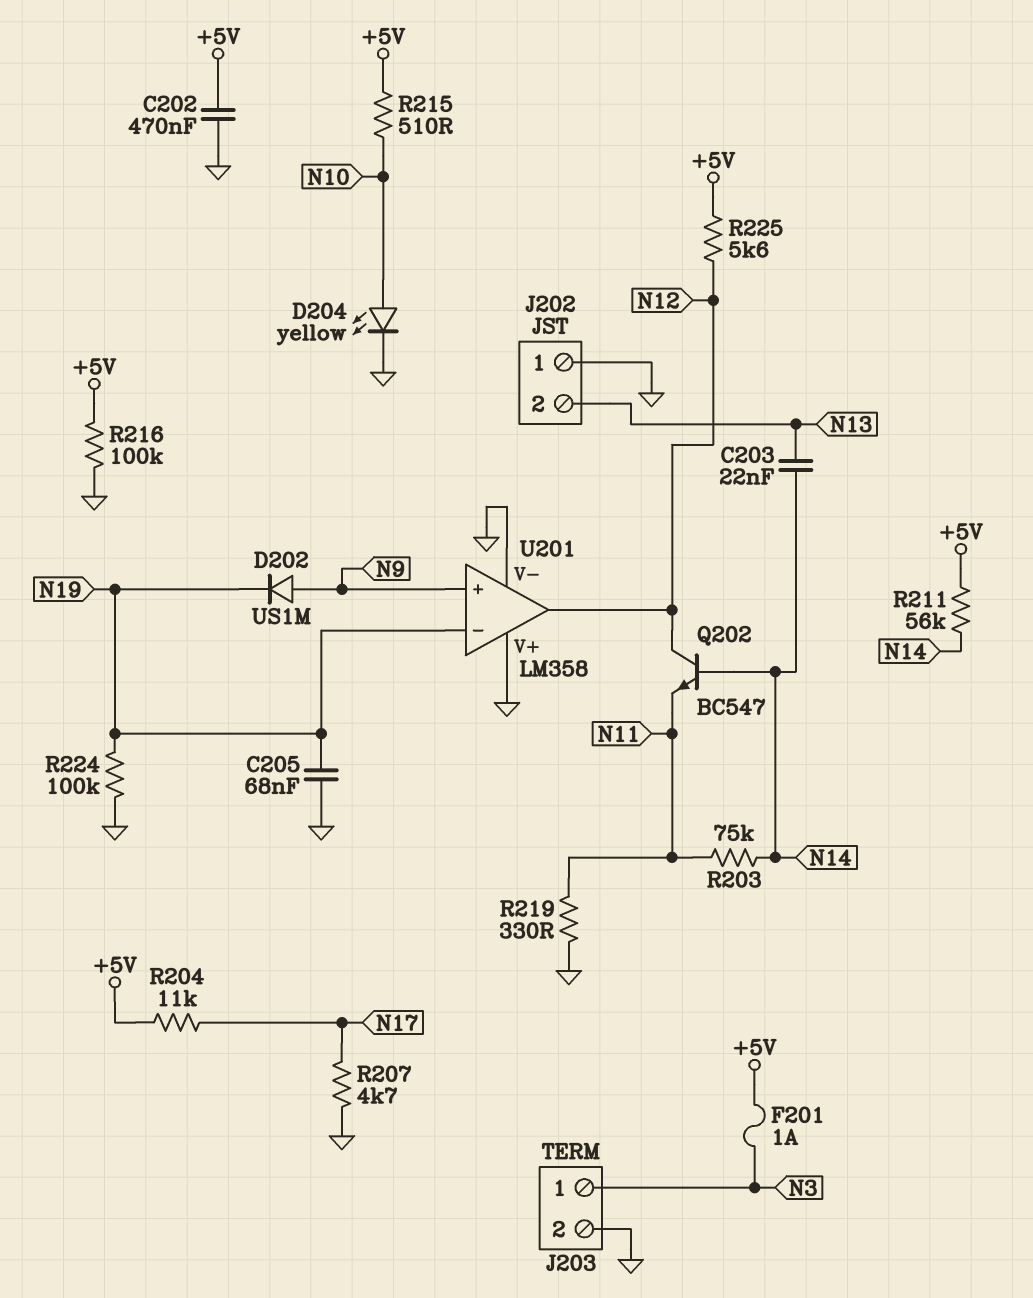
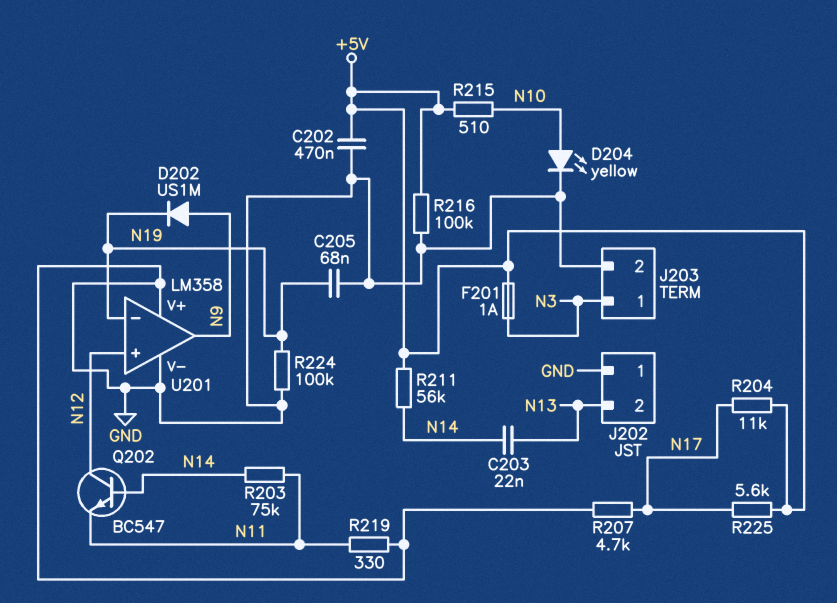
R225: 5.6k (+5V, N12) -> 5.6k (+5V, N17)
U201 pin in+: N9 -> N12
U201 pin out: N12 -> N9

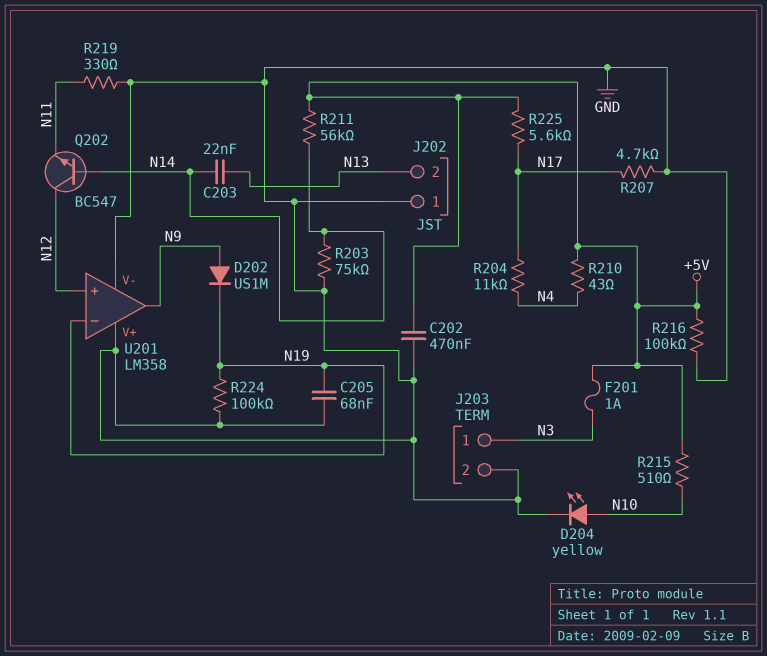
R203: 75k (N11, N14) -> 75k (GND, N14)
R204: 11k (+5V, N17) -> 11k (N4, N17)
R210: none -> 43 (+5V, N4)

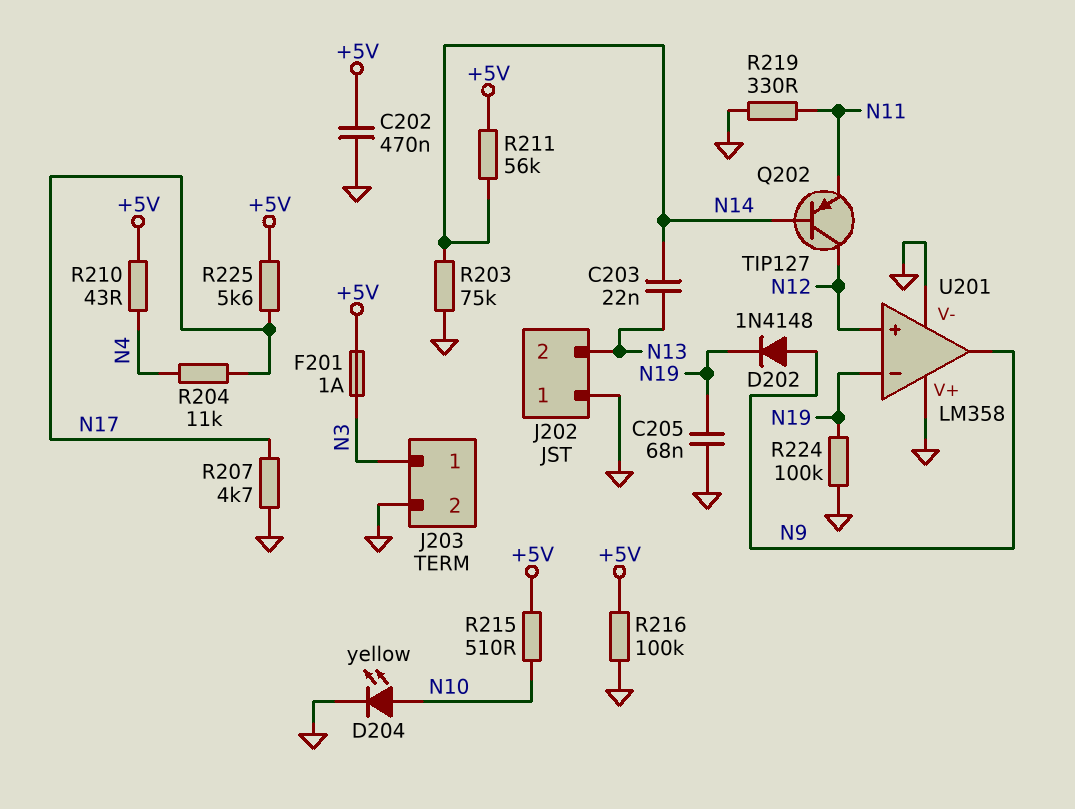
D202: diode US1M (A N9, K N19) -> diode 1N4148 (A N9, K N19)
Q202: NPN BC547 (B N14, C N12, E N11) -> PNP TIP127 (B N14, C N12, E N11)

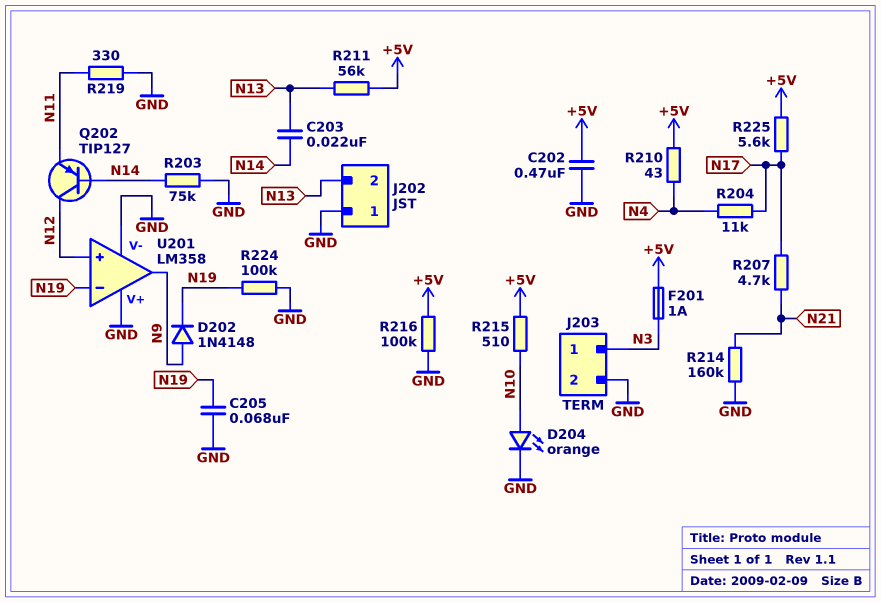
D204: LED yellow (A N10, K GND) -> LED orange (A N10, K GND)
R207: 4.7k (GND, N17) -> 4.7k (N17, N21)
R211: 56k (+5V, N14) -> 56k (+5V, N13)
R214: none -> 160k (GND, N21)

